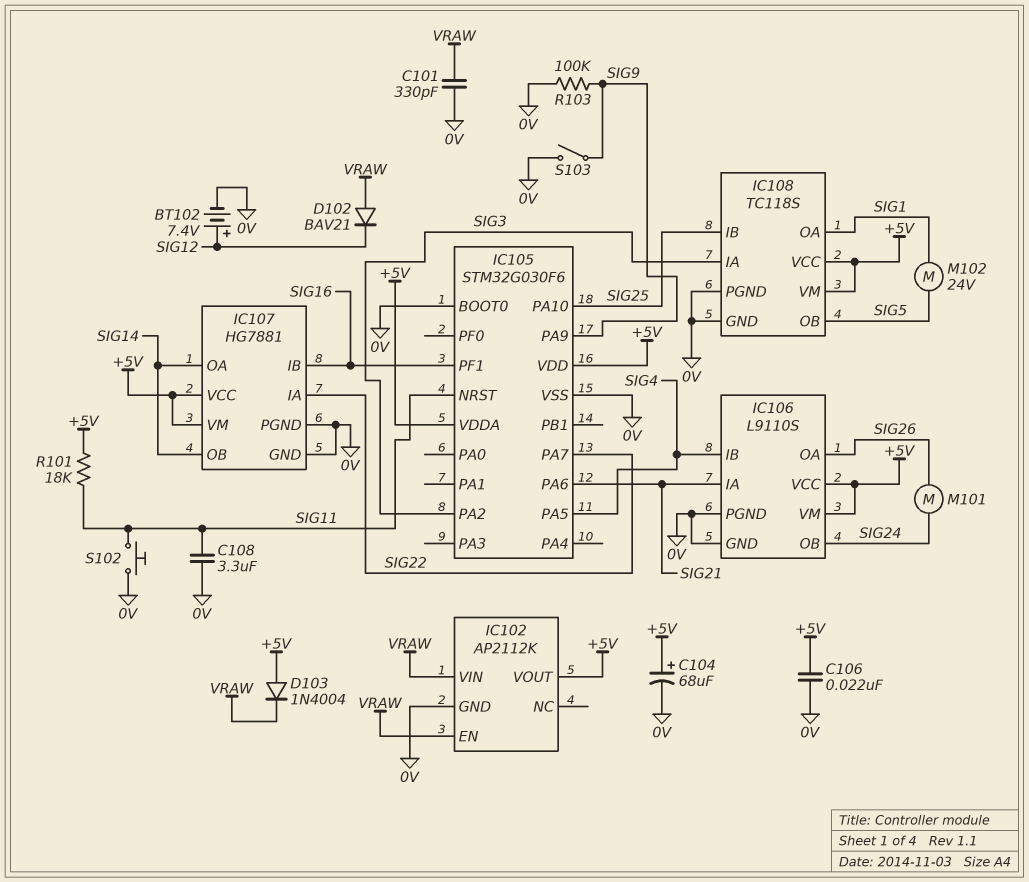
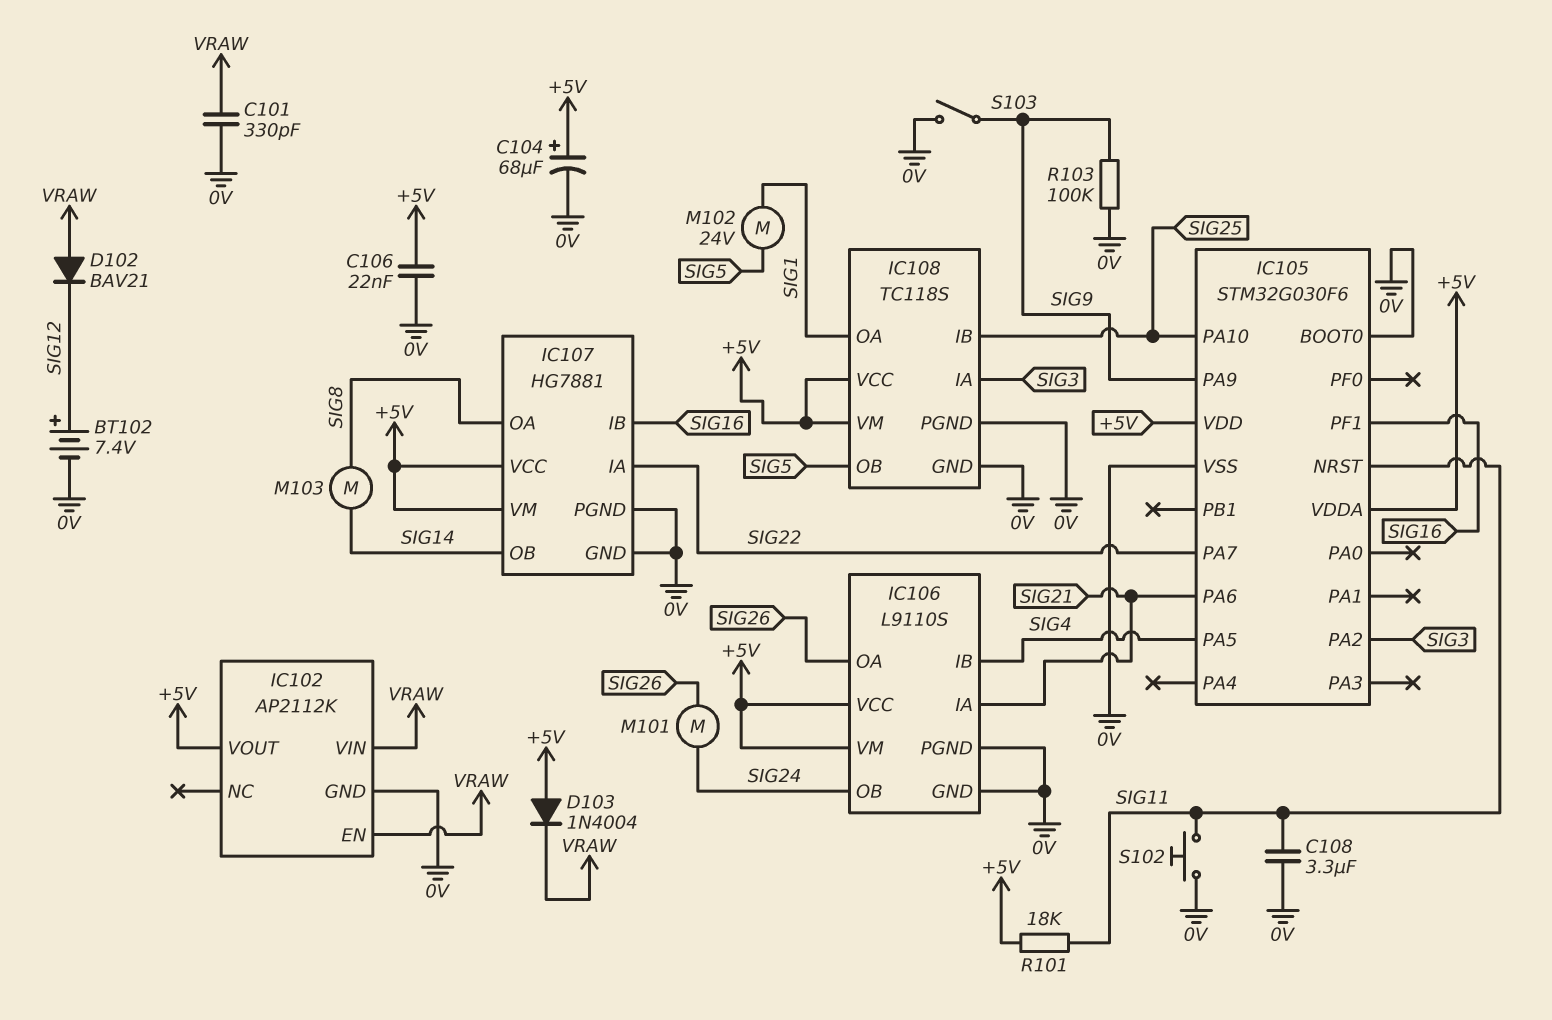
IC107 pin OA: SIG14 -> SIG8
M103: none -> motor (SIG8, SIG14)

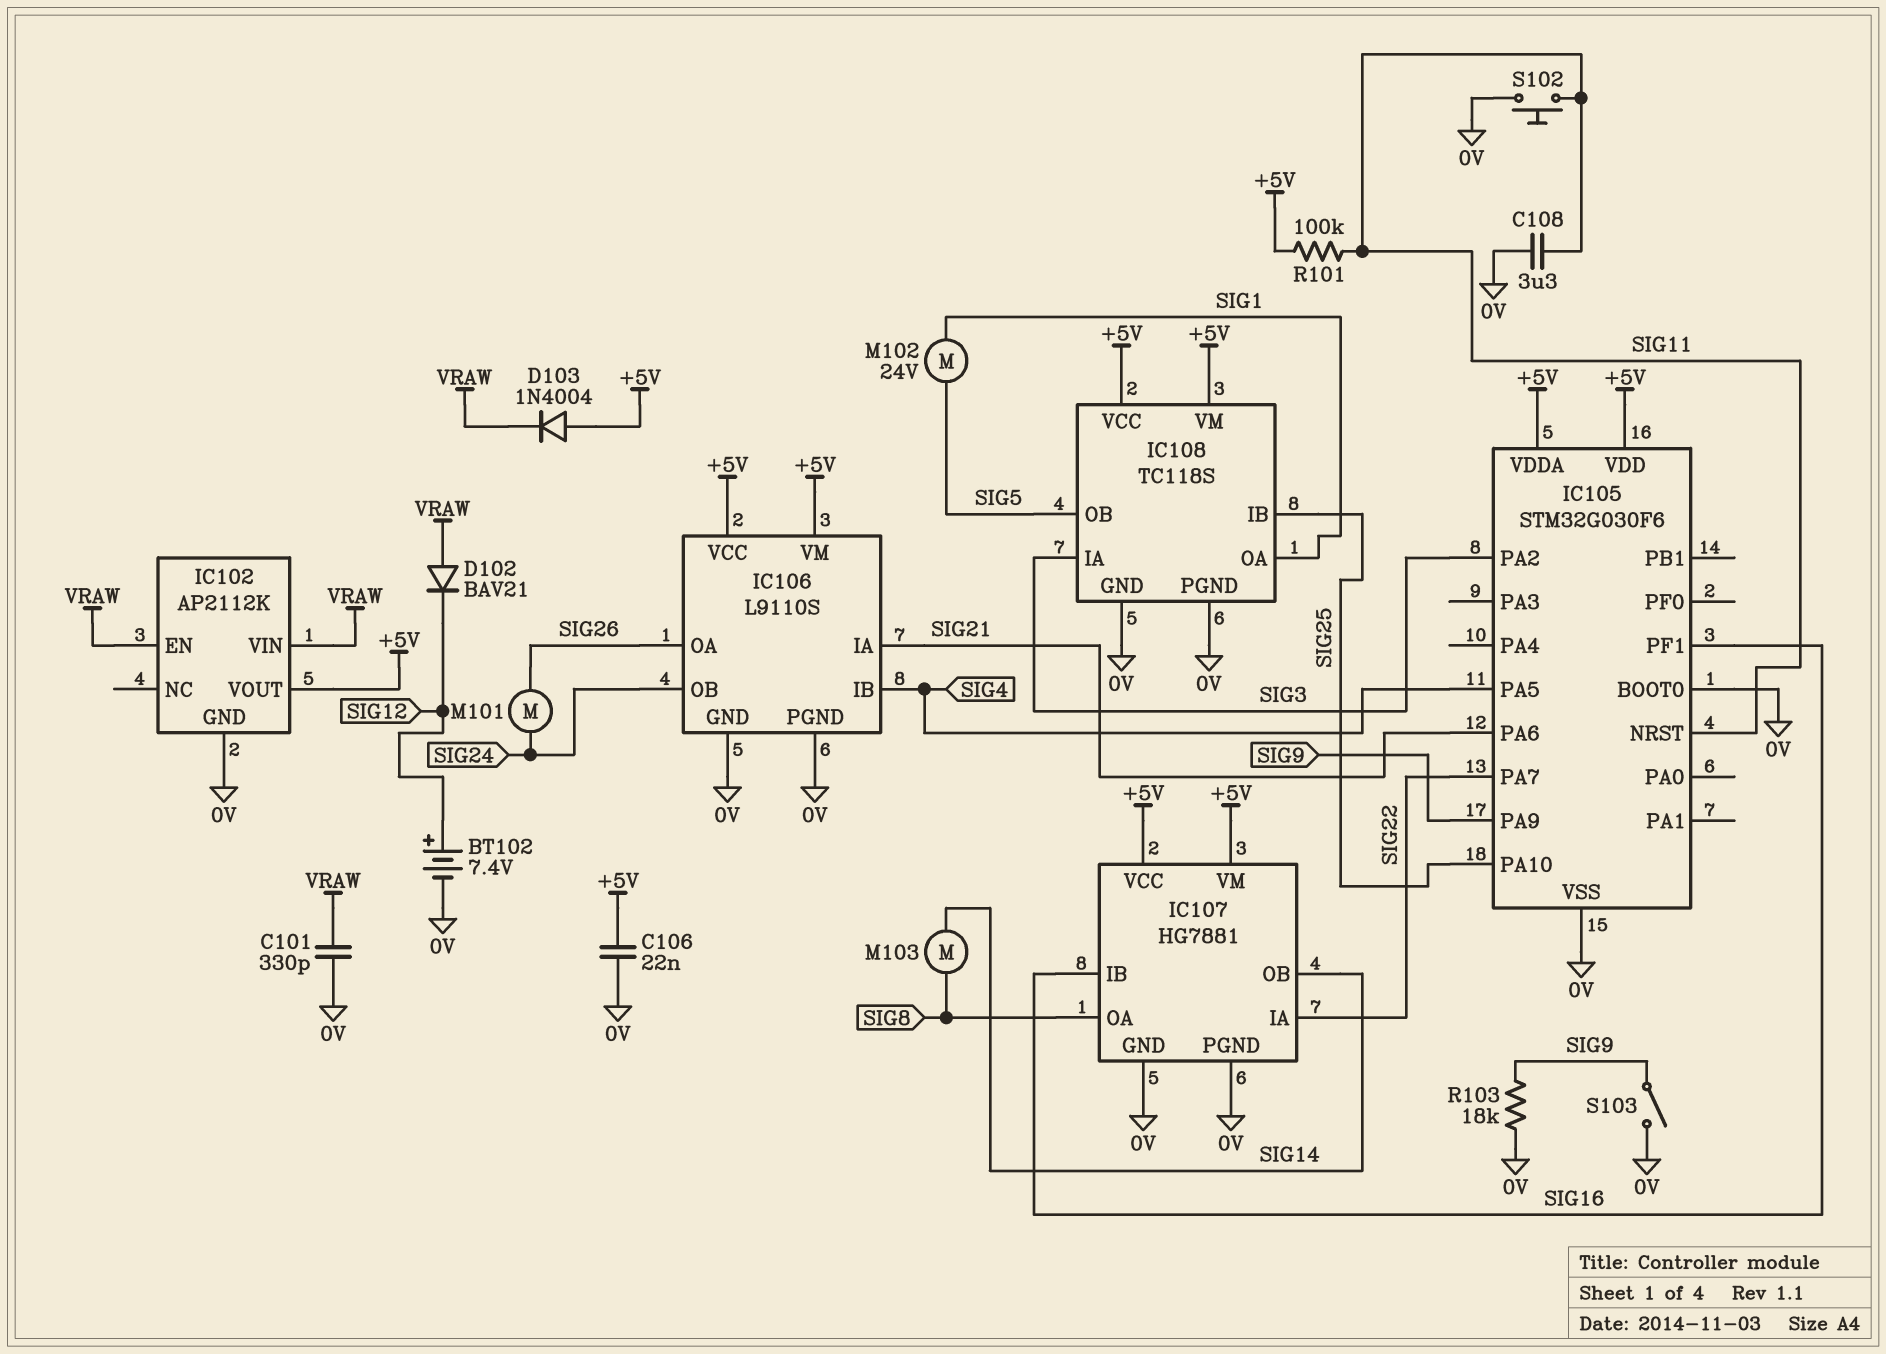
C104: 68uF (plus +5V, minus 0V) -> none
R101: 18k (+5V, SIG11) -> 100k (+5V, SIG11)
R103: 100k (0V, SIG9) -> 18k (0V, SIG9)

